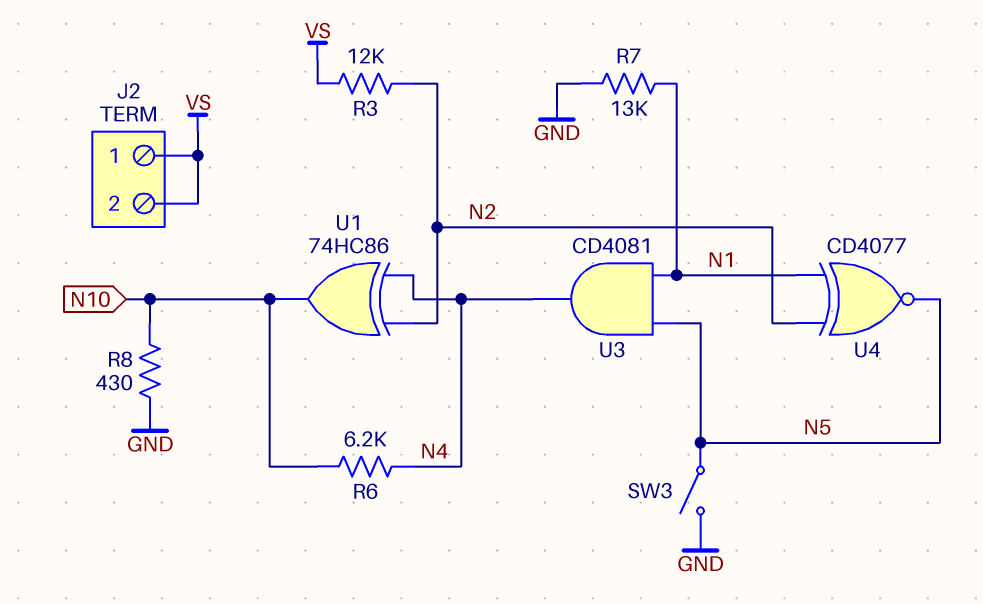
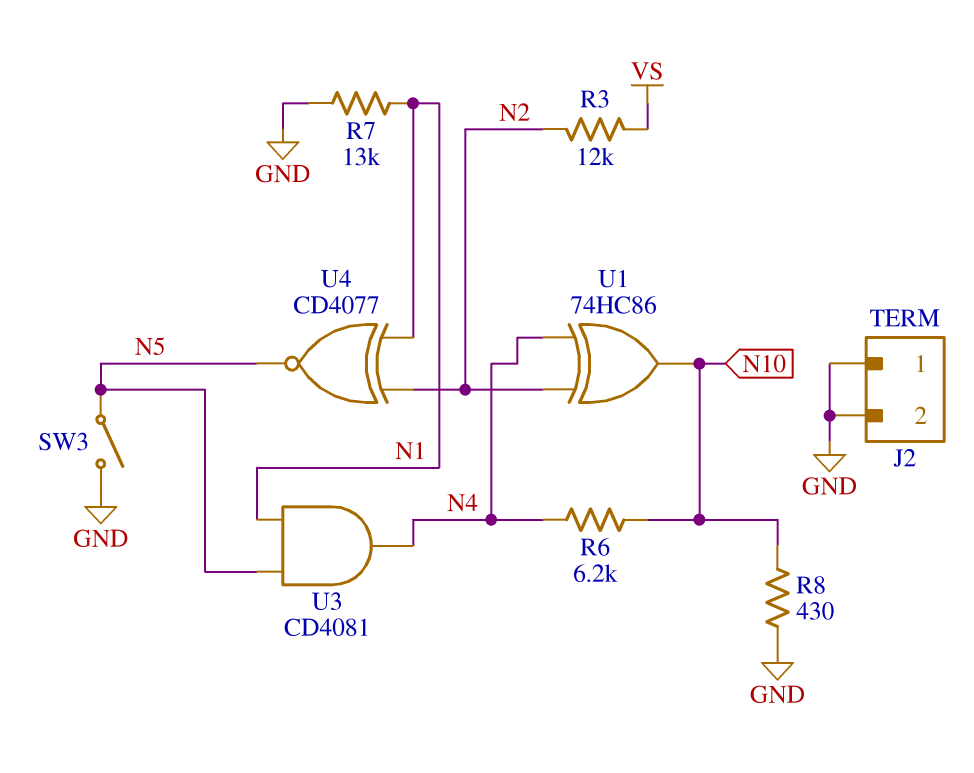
J2 pin 1: VS -> GND
J2 pin 2: VS -> GND

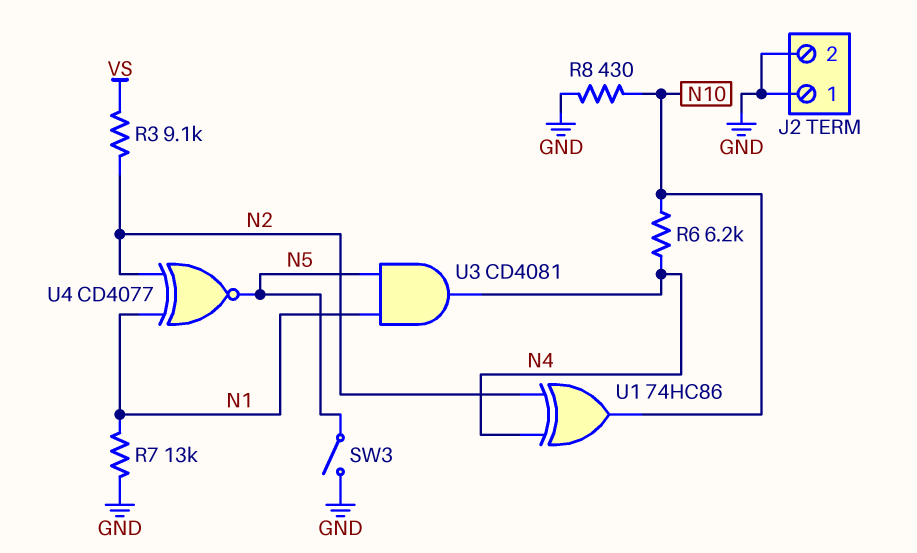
R3: 12k (N2, VS) -> 9.1k (N2, VS)

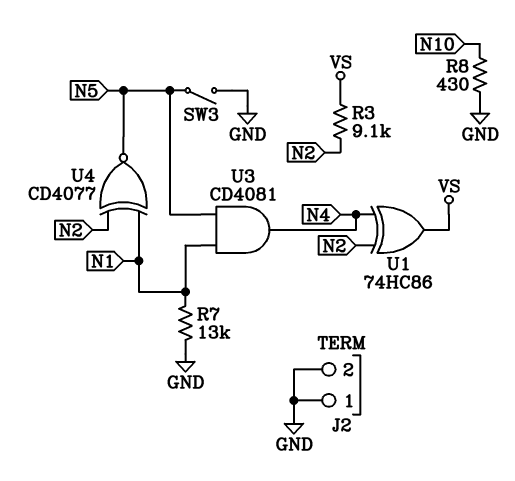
R6: 6.2k (N4, N10) -> none
U1: XOR 74HC86 (in N2, in N4, out N10) -> XOR 74HC86 (in N2, in N4, out VS)

